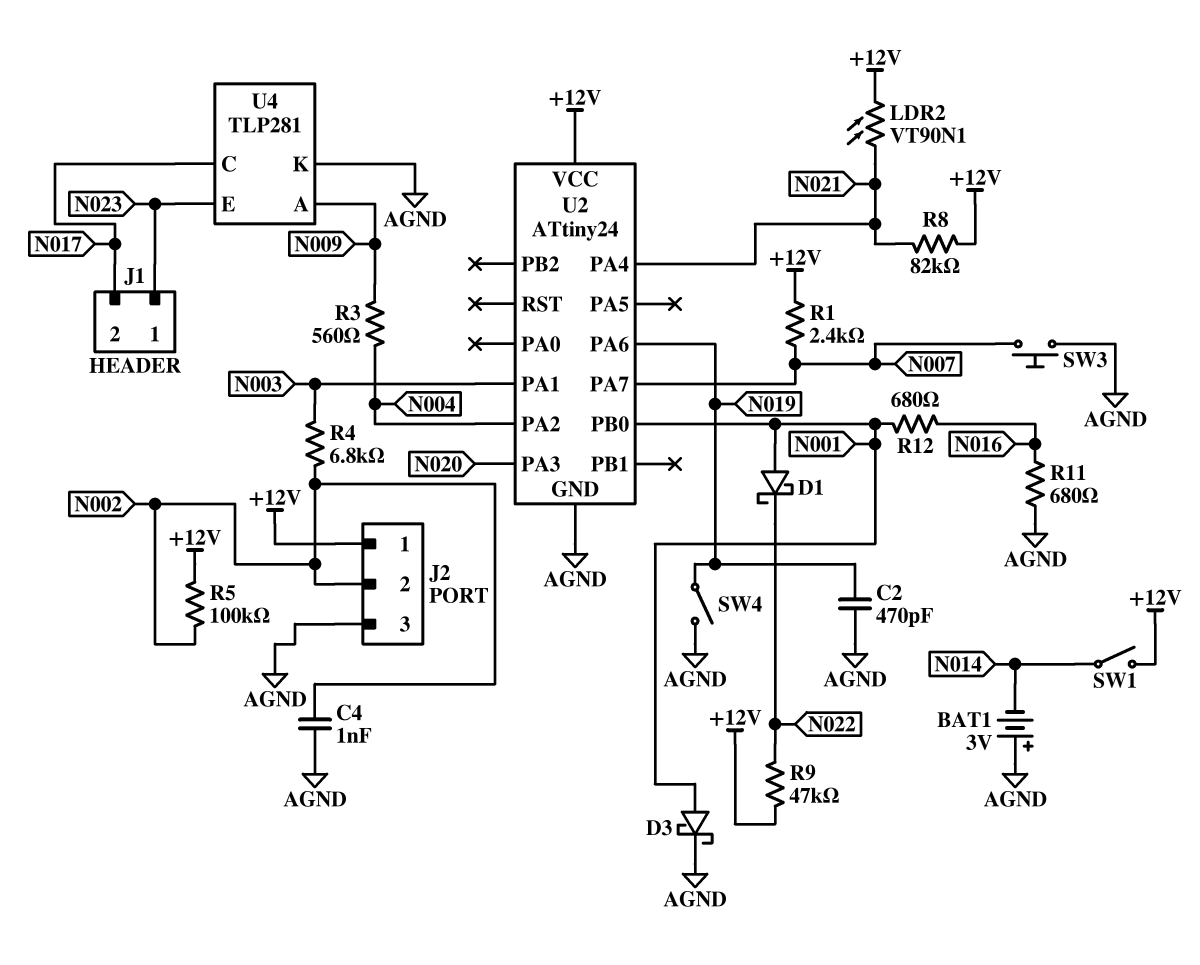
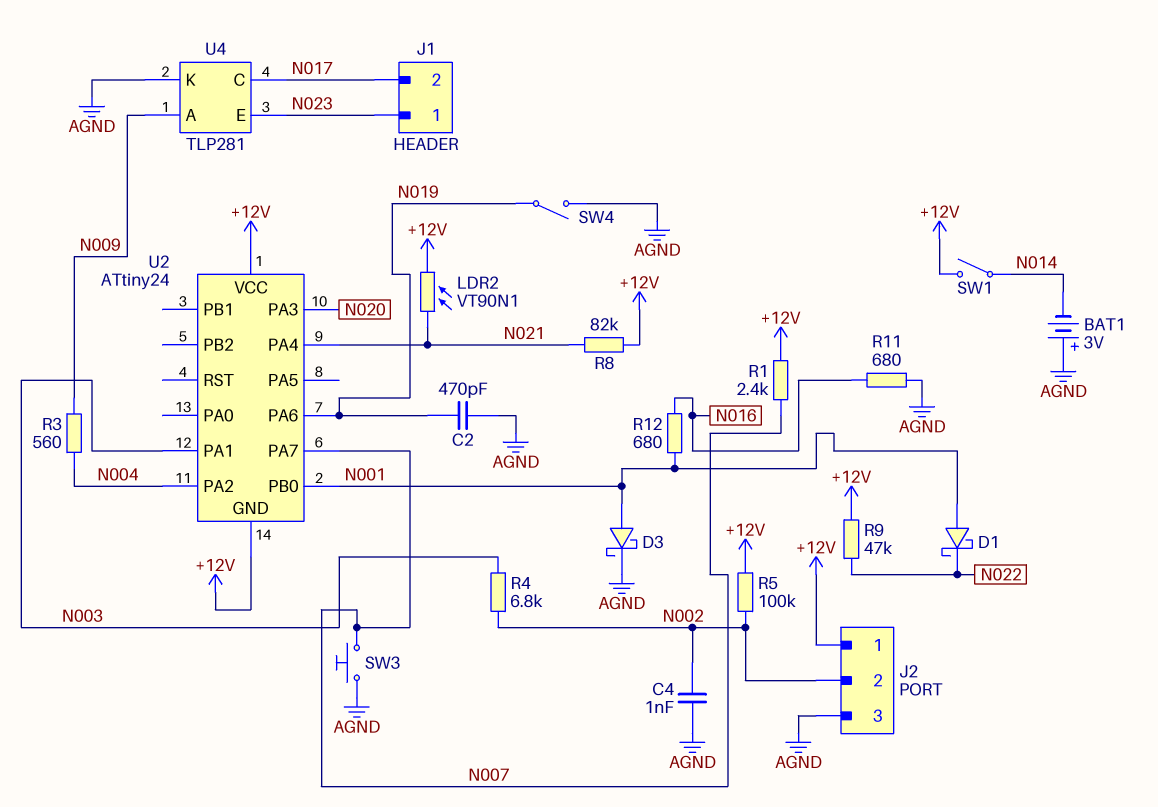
U2 pin GND: AGND -> +12V

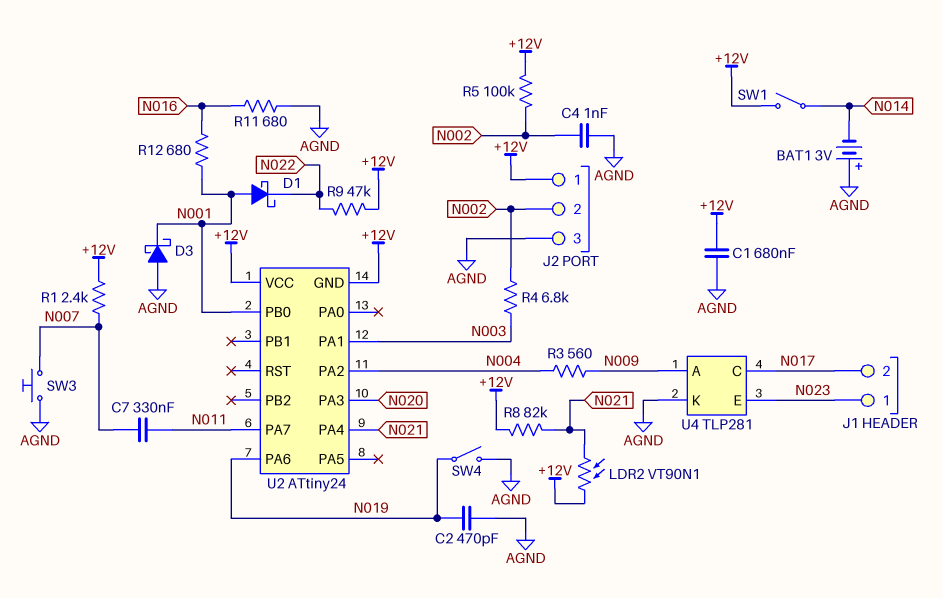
C1: none -> 680nF (+12V, AGND)
C7: none -> 330nF (N007, N011)
D3: schottky (A N001, K AGND) -> schottky (A AGND, K N001)
U2 pin PA7: N007 -> N011

